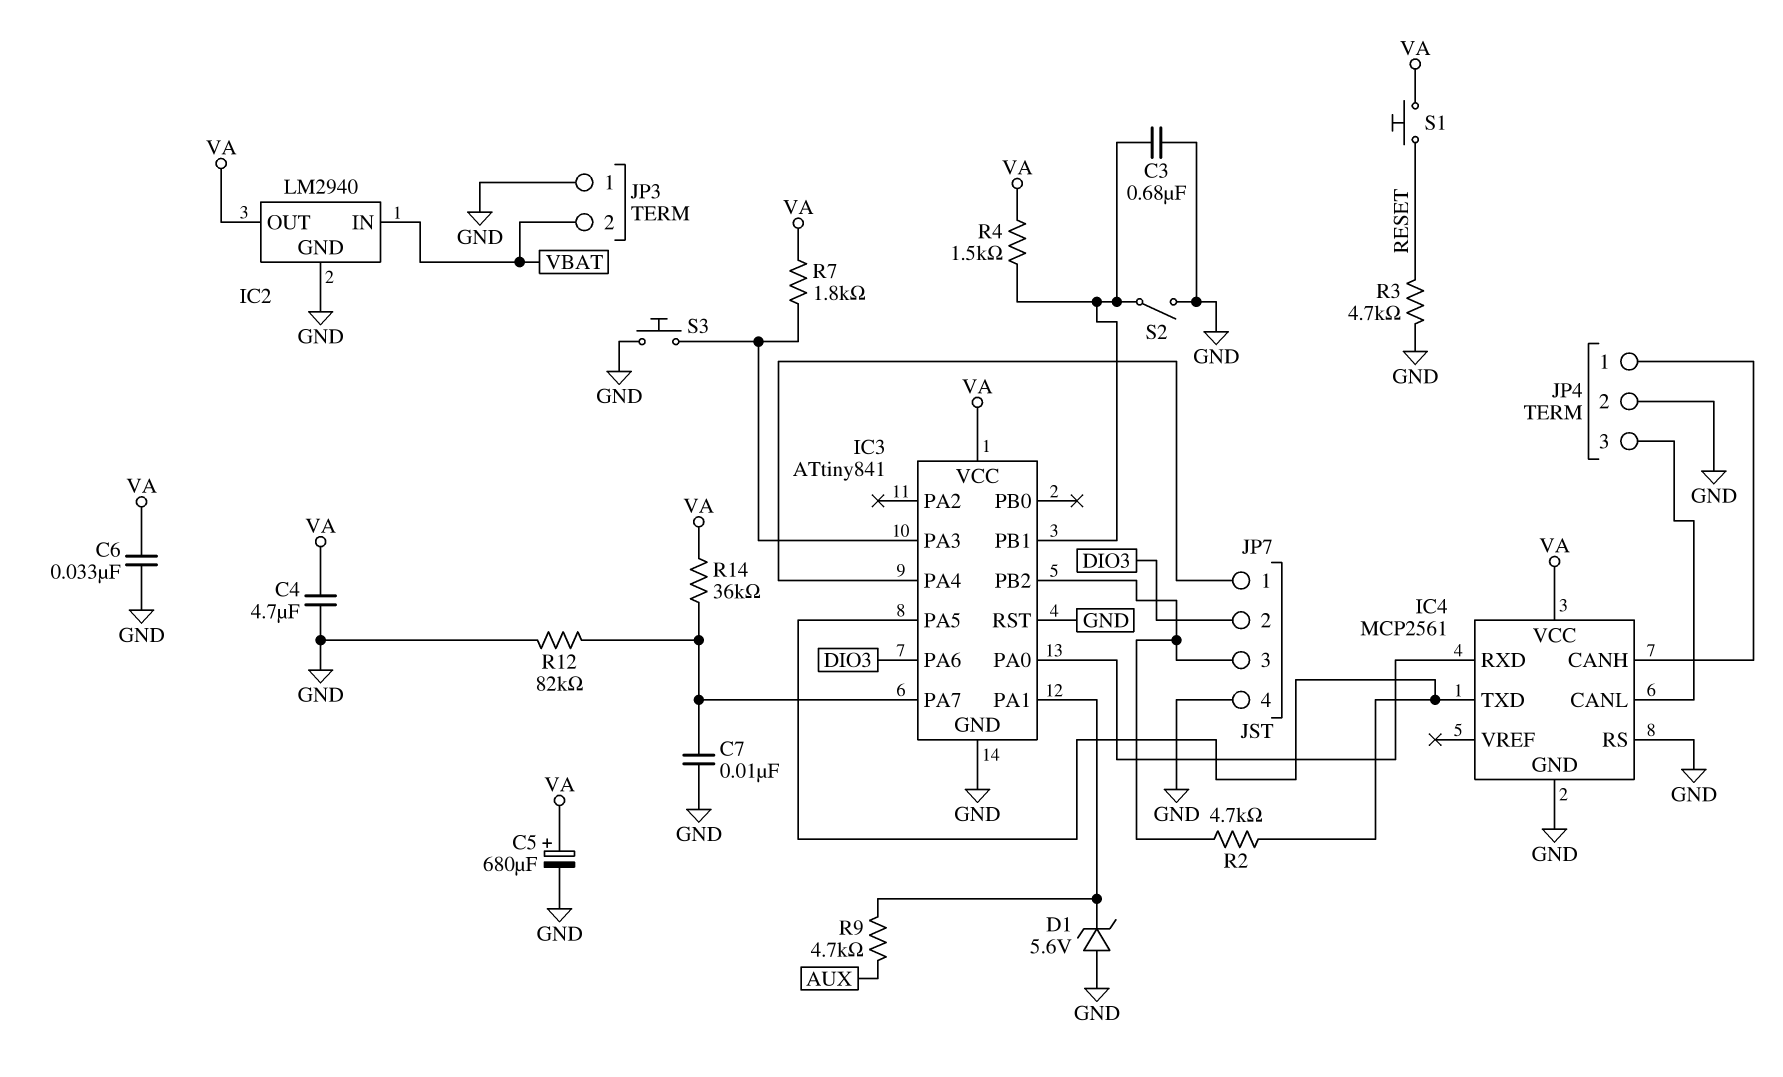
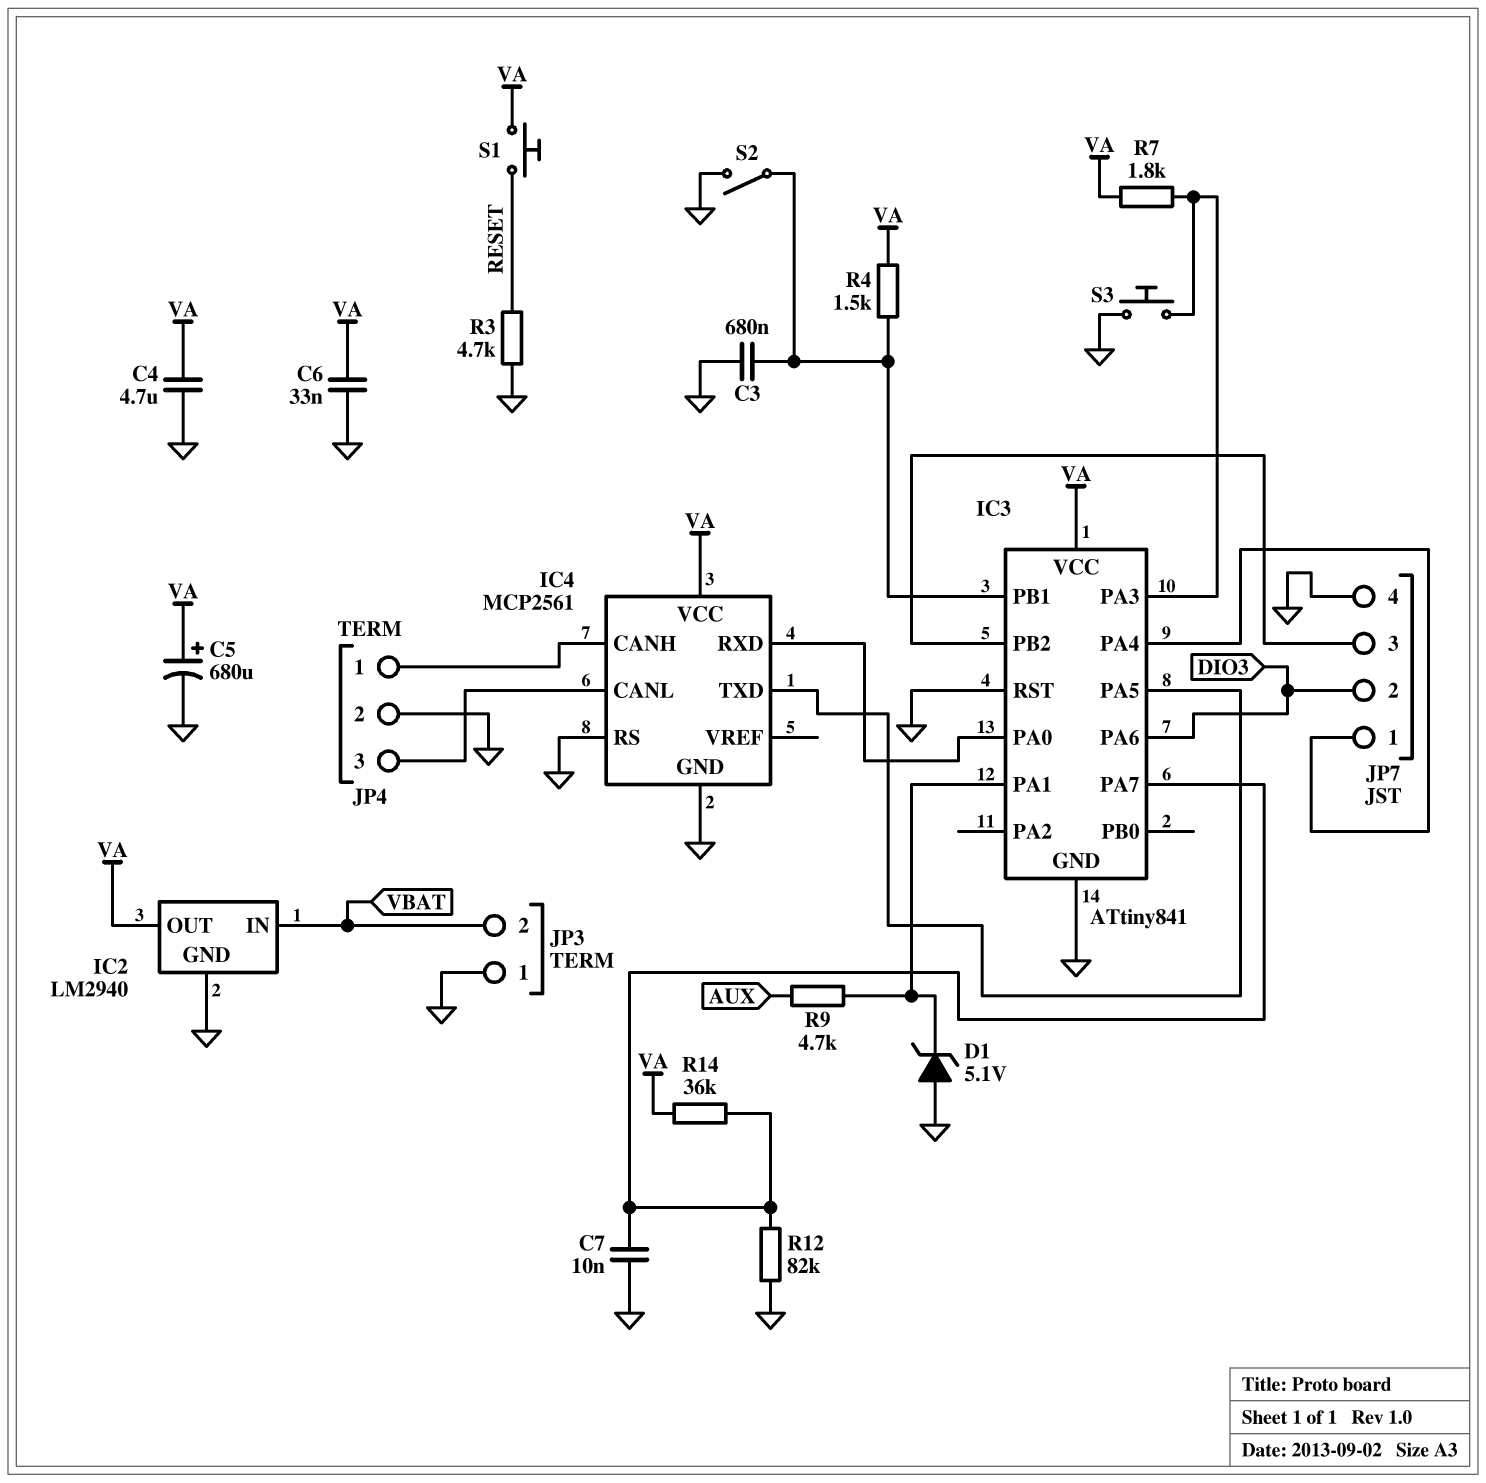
D1: zener 5.6V (A GND, K IC3/PA1) -> zener 5.1V (A GND, K IC3/PA1)
R2: 4.7k (IC3/PA5, IC3/PB2) -> none

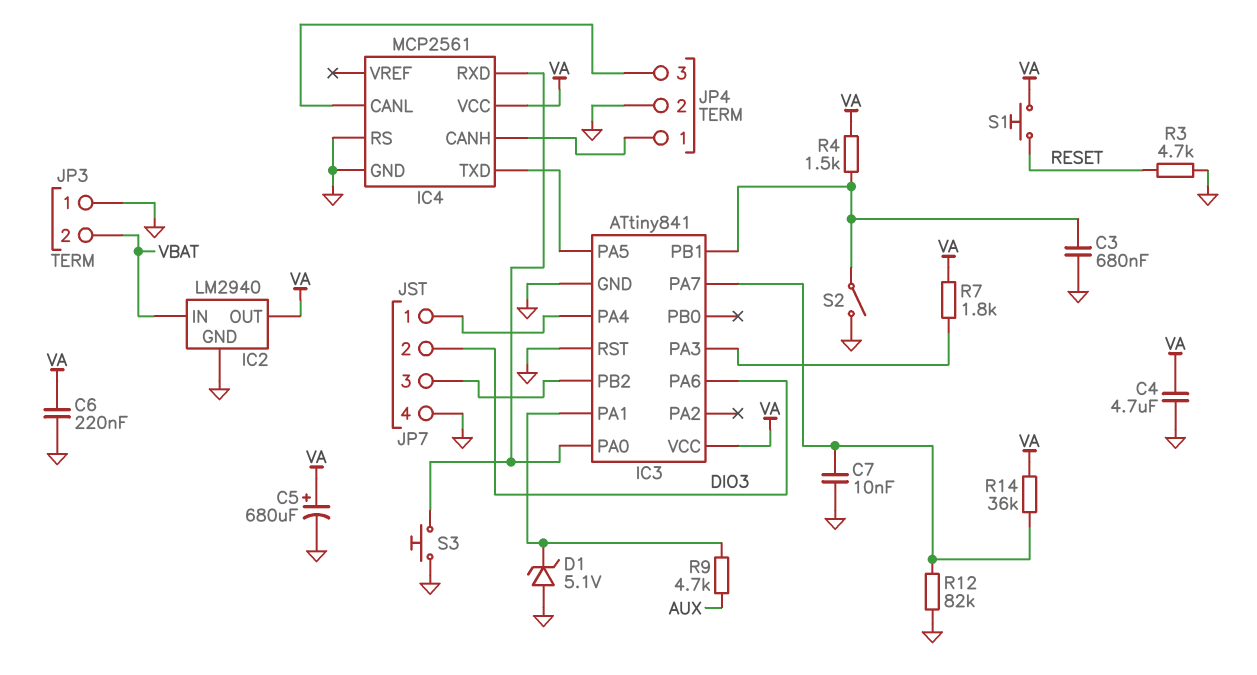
C6: 33nF (GND, VA) -> 220nF (GND, VA)
S3: button (GND, IC3/PA3) -> button (GND, IC3/PA0)

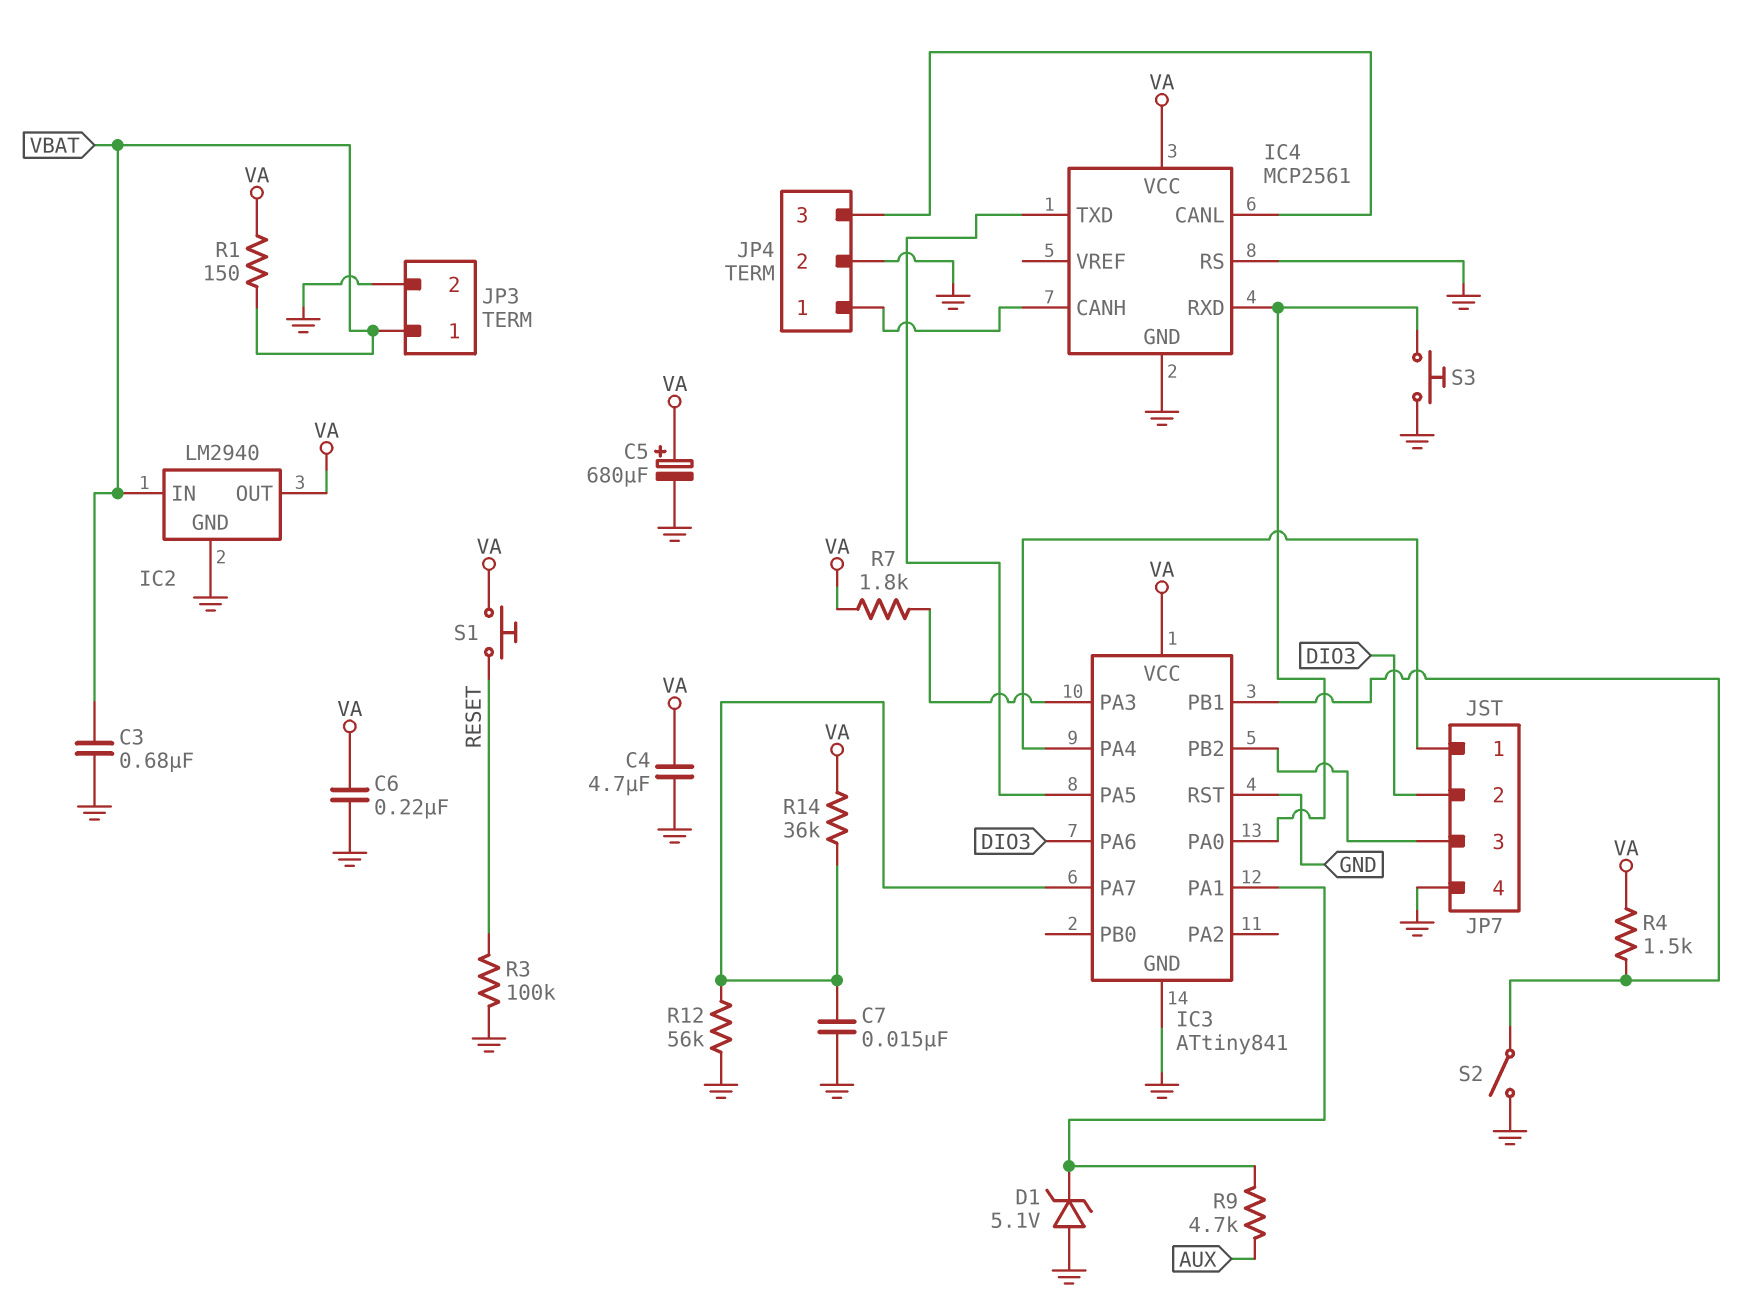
C3: 680nF (GND, IC3/PB1) -> 680nF (GND, VBAT)
C7: 10nF (GND, IC3/PA7) -> 15nF (GND, IC3/PA7)
JP3 pin 1: GND -> VBAT
JP3 pin 2: VBAT -> GND
R1: none -> 150 (VA, VBAT)
R3: 4.7k (GND, RESET) -> 100k (GND, RESET)
R12: 82k (GND, IC3/PA7) -> 56k (GND, IC3/PA7)

